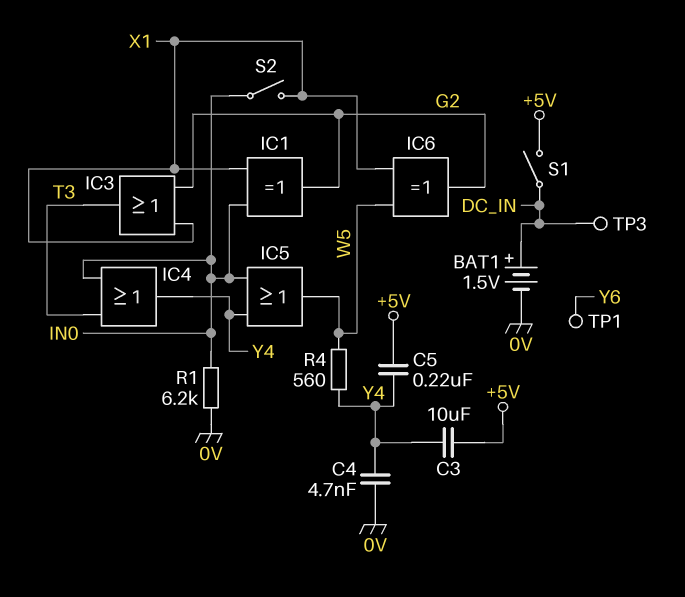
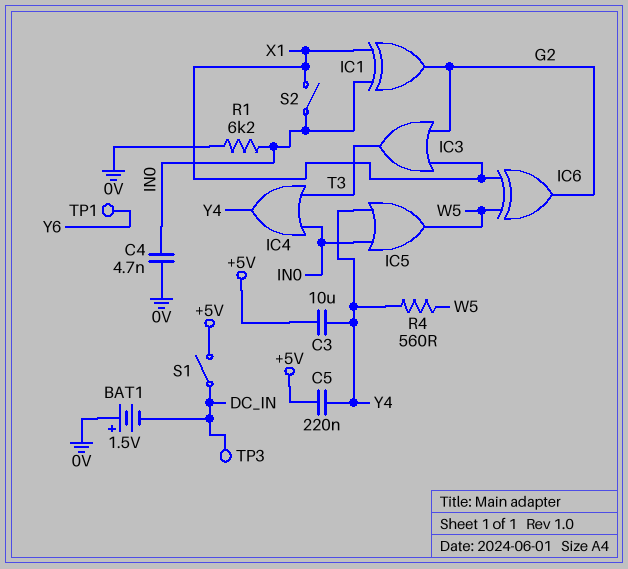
BAT1: 1.5V (plus DC_IN, minus 0V) -> 1.5V (plus 0V, minus DC_IN)
C4: 4.7nF (0V, Y4) -> 4.7nF (0V, IN0)

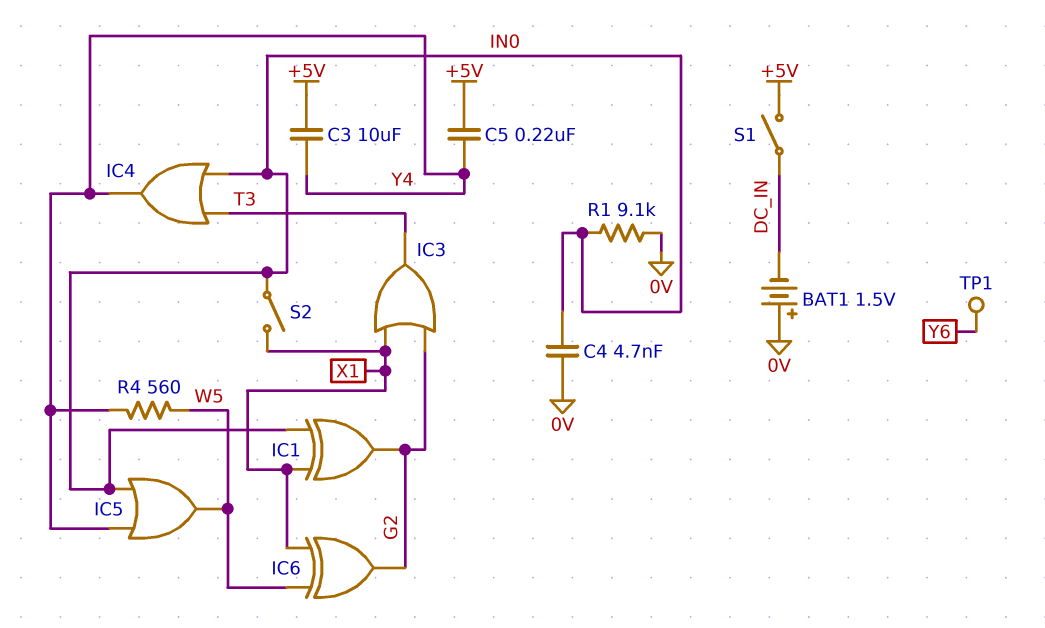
R1: 6.2k (0V, IN0) -> 9.1k (0V, IN0)
TP3: test point (DC_IN) -> none

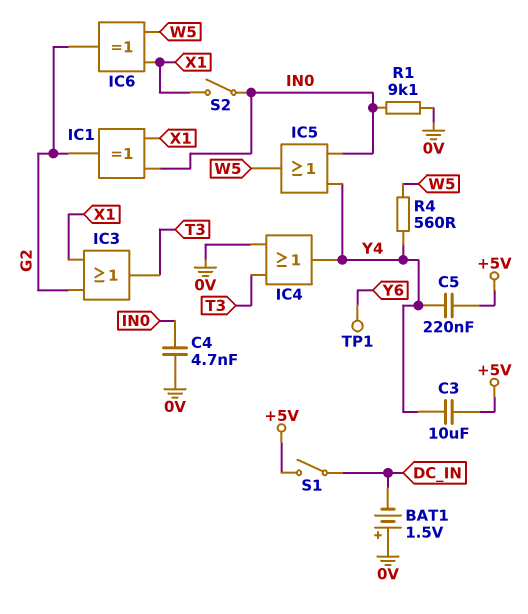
IC4: OR (in IN0, in T3, out Y4) -> OR (in 0V, in T3, out Y4)

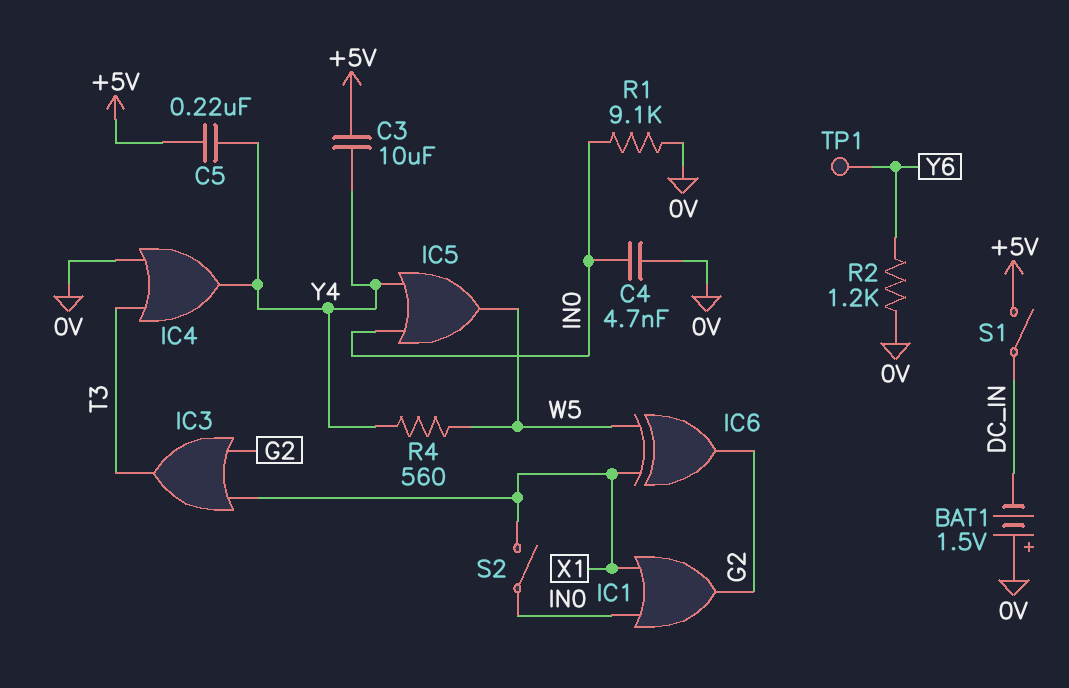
IC1: XOR (in IN0, in X1, out G2) -> OR (in IN0, in X1, out G2)
R2: none -> 1.2k (0V, Y6)

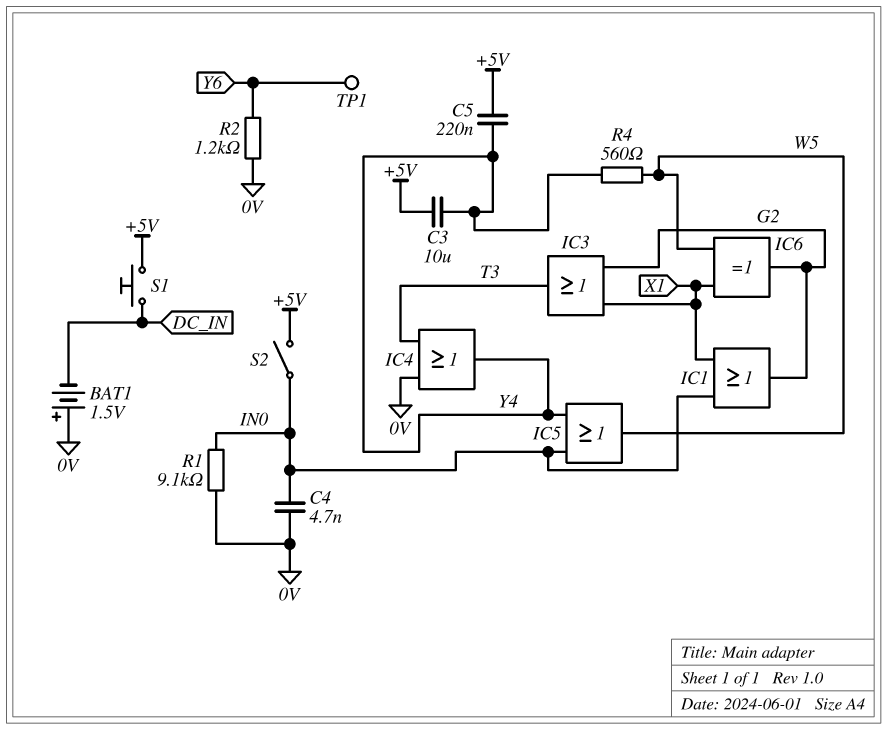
S1: switch (+5V, DC_IN) -> button (+5V, DC_IN)
S2: switch (IN0, X1) -> switch (+5V, IN0)

